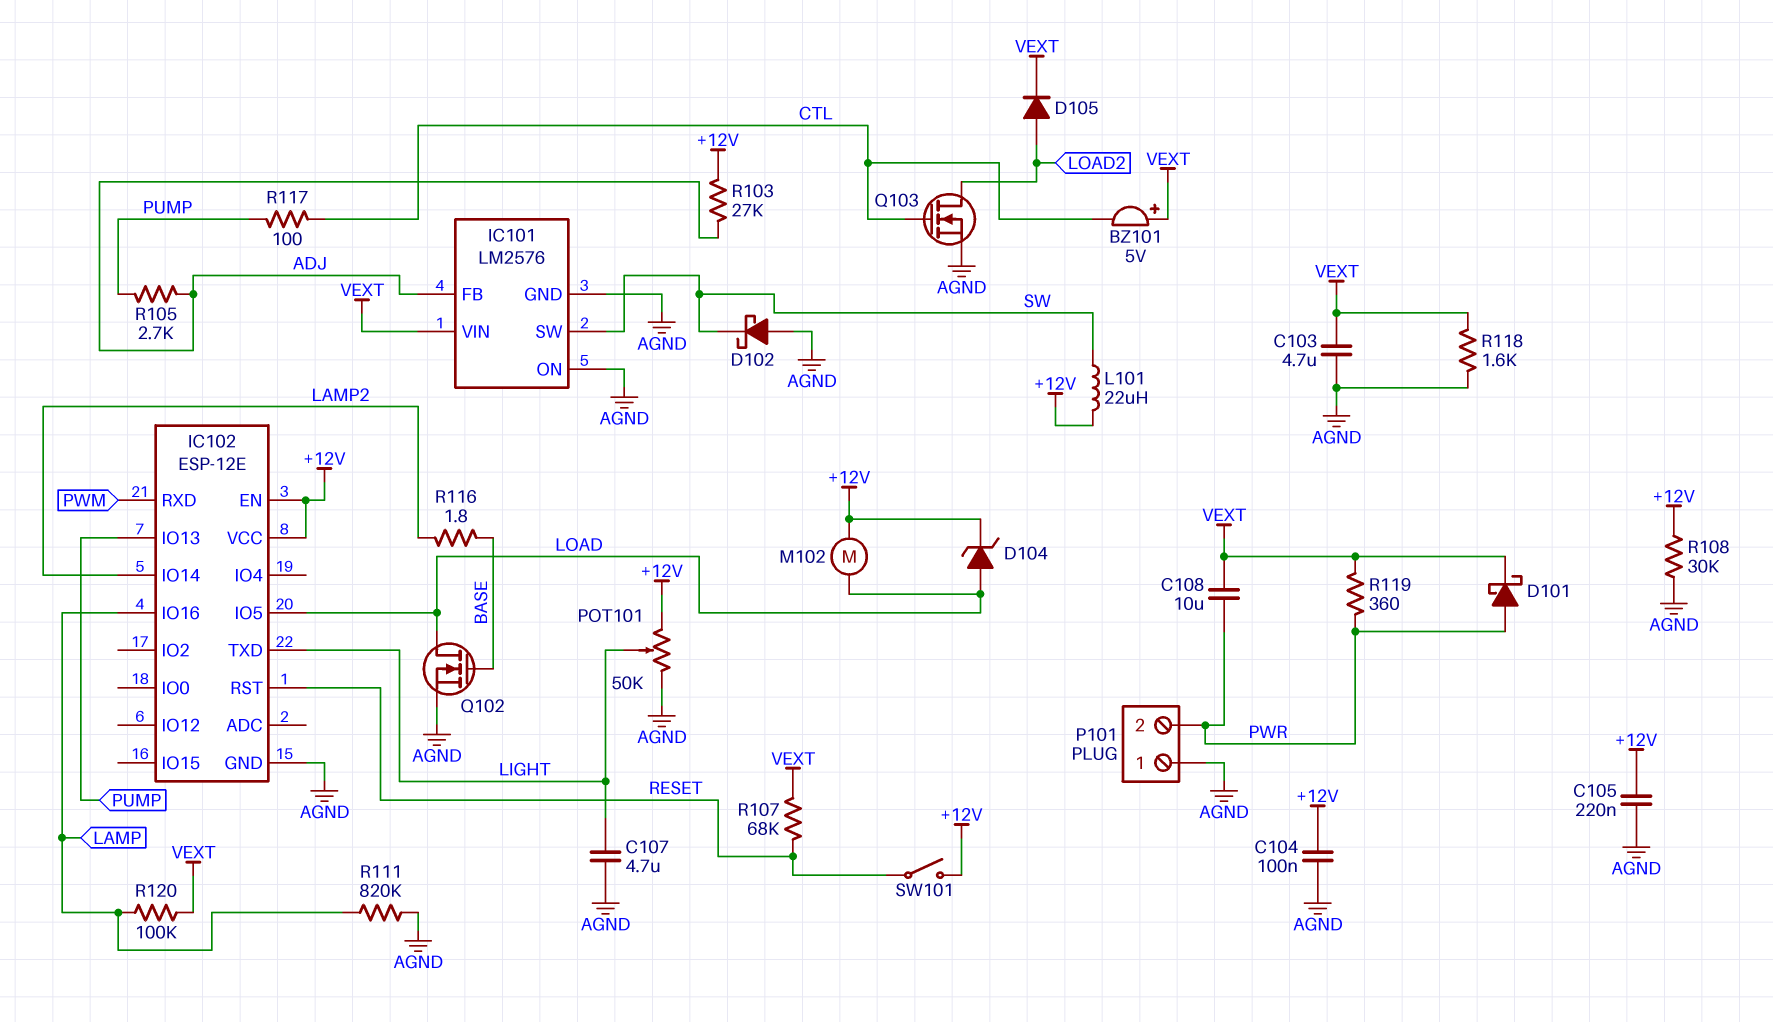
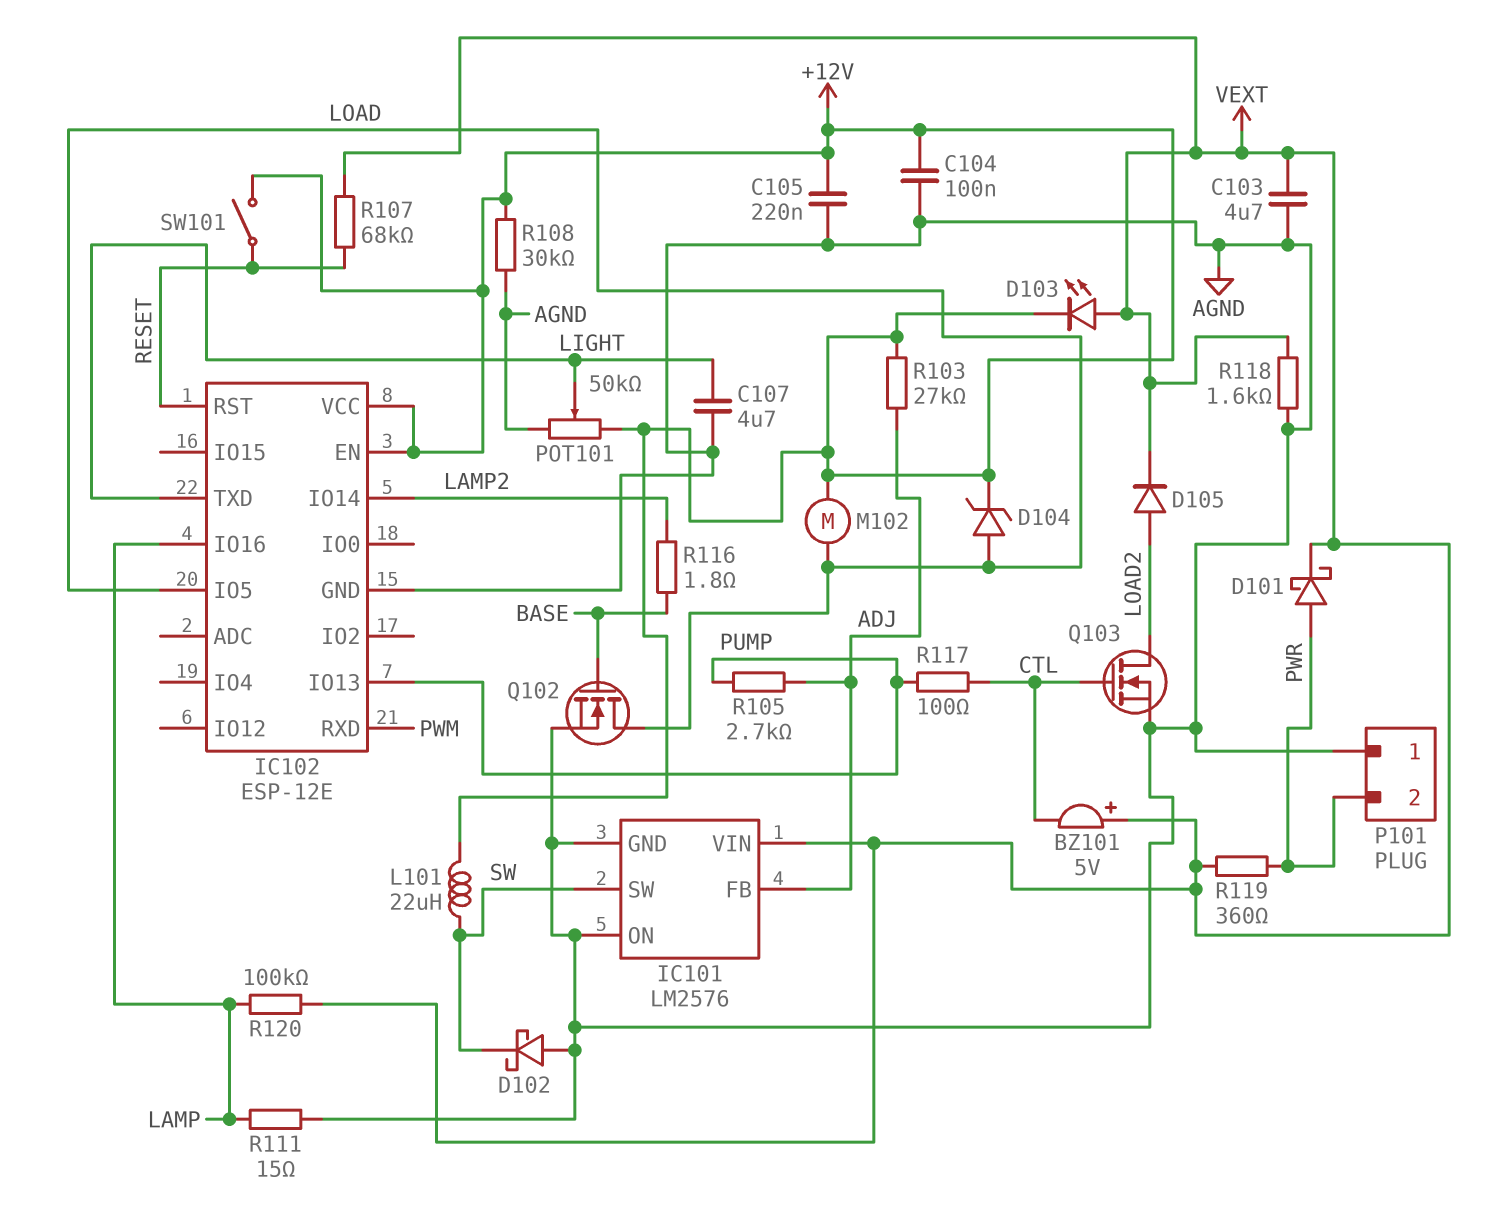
C108: 10uF (PWR, VEXT) -> none
D103: none -> LED (A VEXT, K +12V)
R111: 820k (AGND, LAMP) -> 15 (AGND, LAMP)

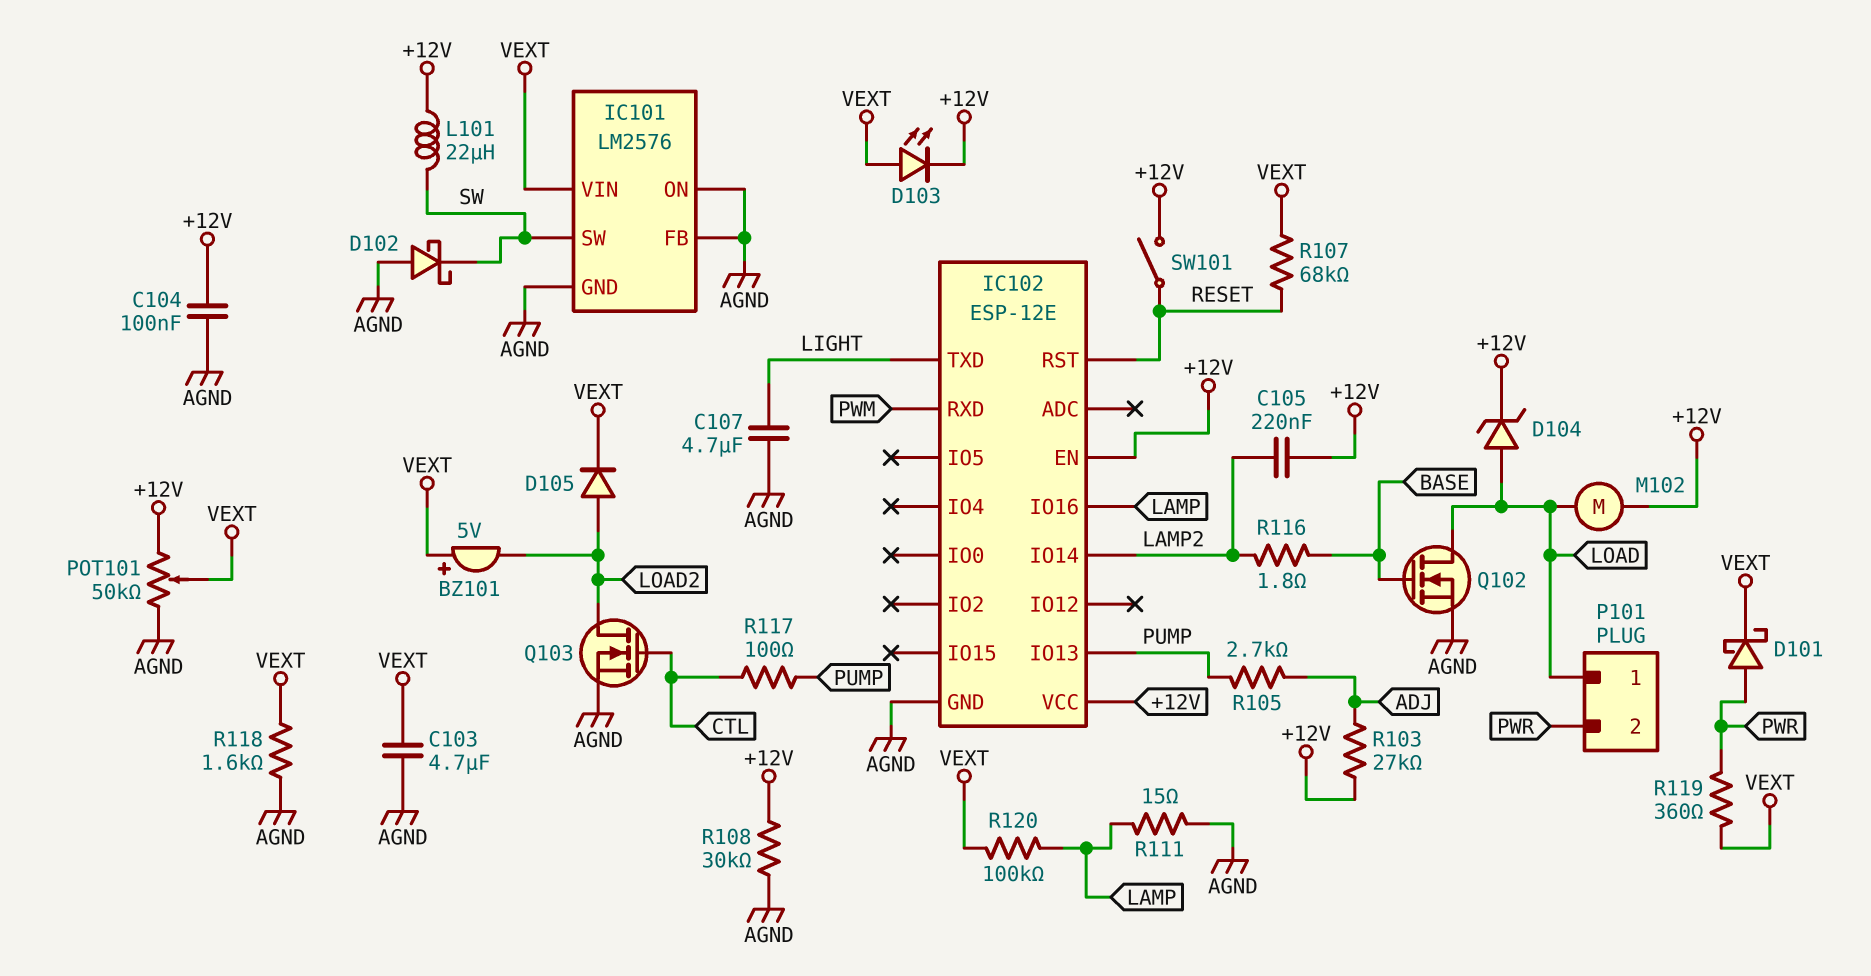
BZ101: buzzer 5V (plus VEXT, minus CTL) -> buzzer 5V (plus VEXT, minus LOAD2)
C105: 220nF (+12V, AGND) -> 220nF (+12V, LAMP2)
IC101 pin FB: ADJ -> AGND
IC102 pin IO5: LOAD -> none
P101 pin 1: AGND -> LOAD
POT101: 50k (+12V, AGND, wiper LIGHT) -> 50k (+12V, AGND, wiper VEXT)

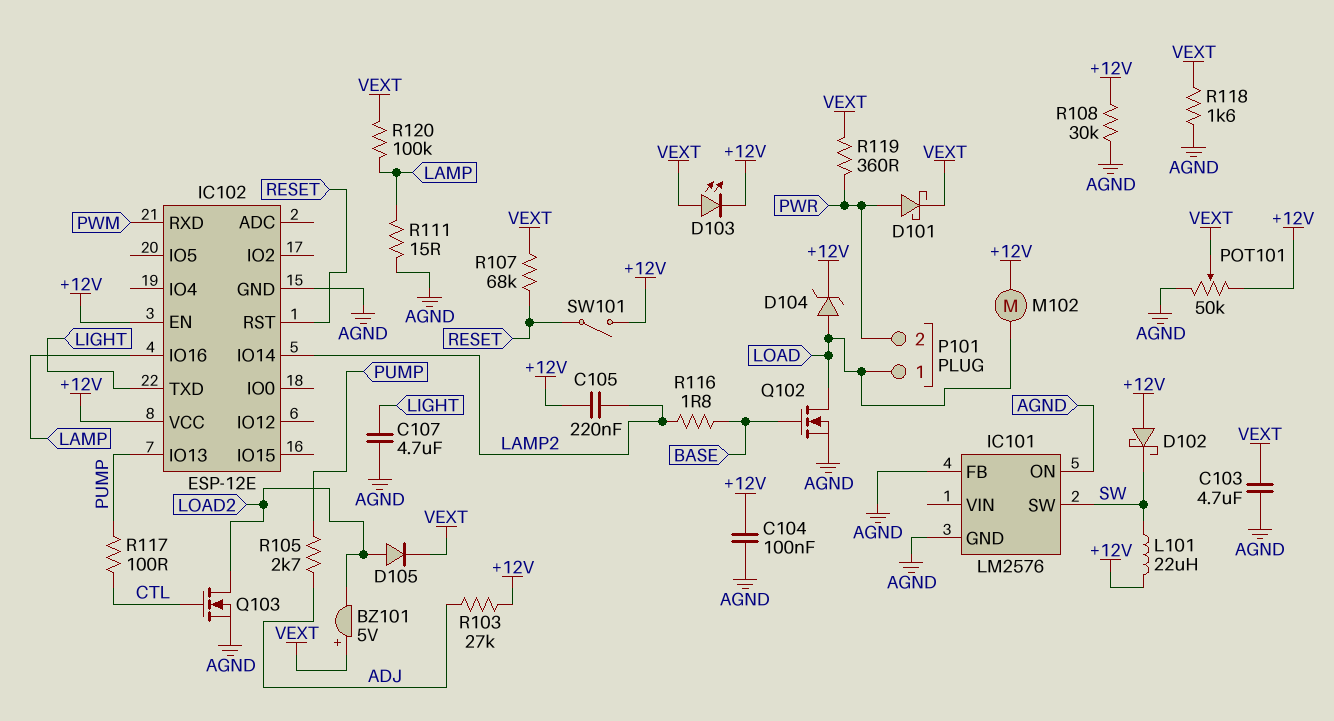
D102: schottky (A AGND, K SW) -> schottky (A +12V, K SW)
IC101 pin VIN: VEXT -> none

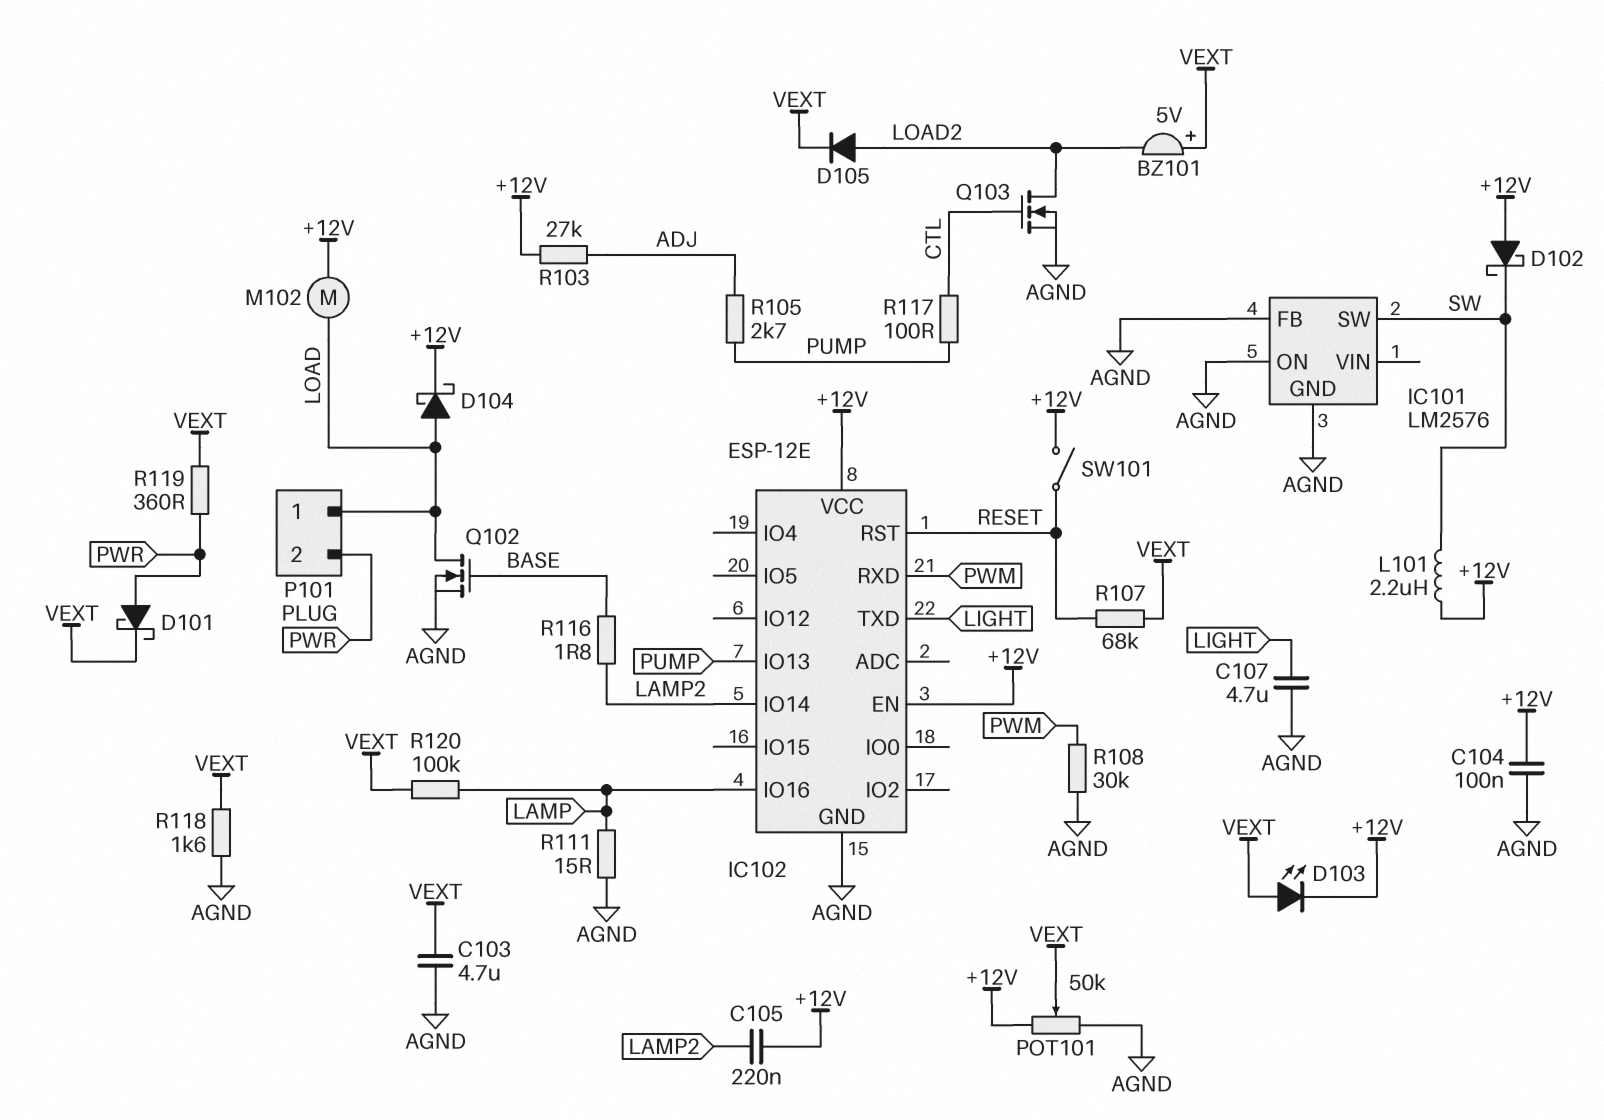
D104: zener (A LOAD, K +12V) -> schottky (A LOAD, K +12V)
L101: 22uH (+12V, SW) -> 2.2uH (+12V, SW)
R108: 30k (+12V, AGND) -> 30k (AGND, PWM)

